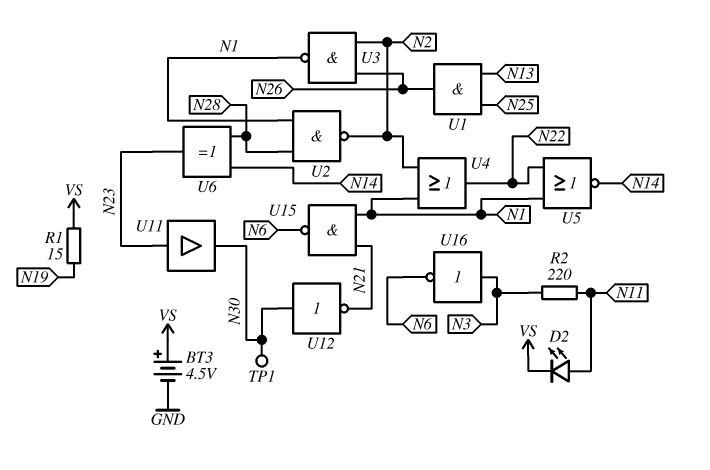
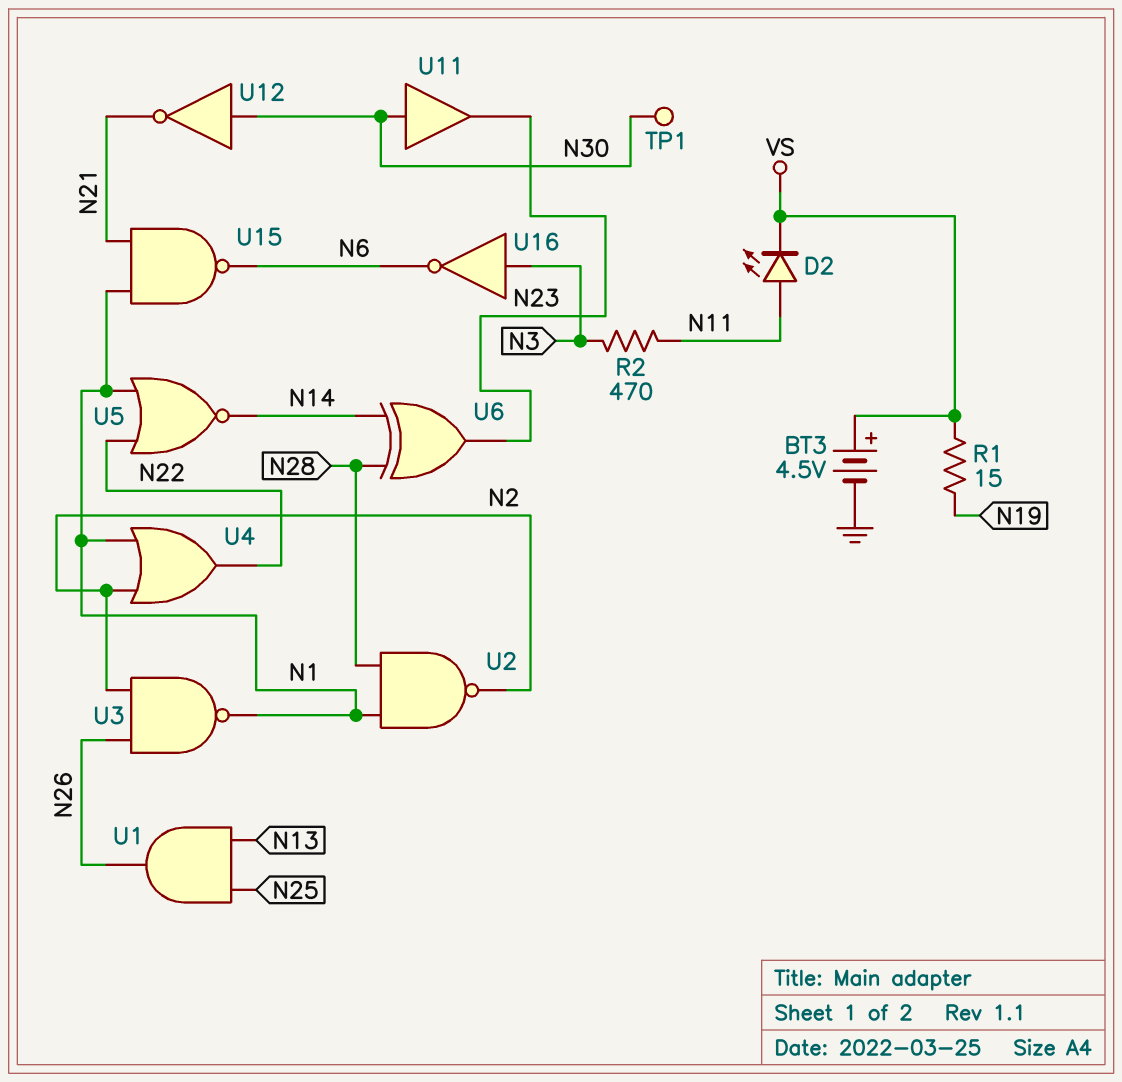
R2: 220 (N3, N11) -> 470 (N3, N11)
U11: buffer (in N23, out N30) -> buffer (in N30, out N23)

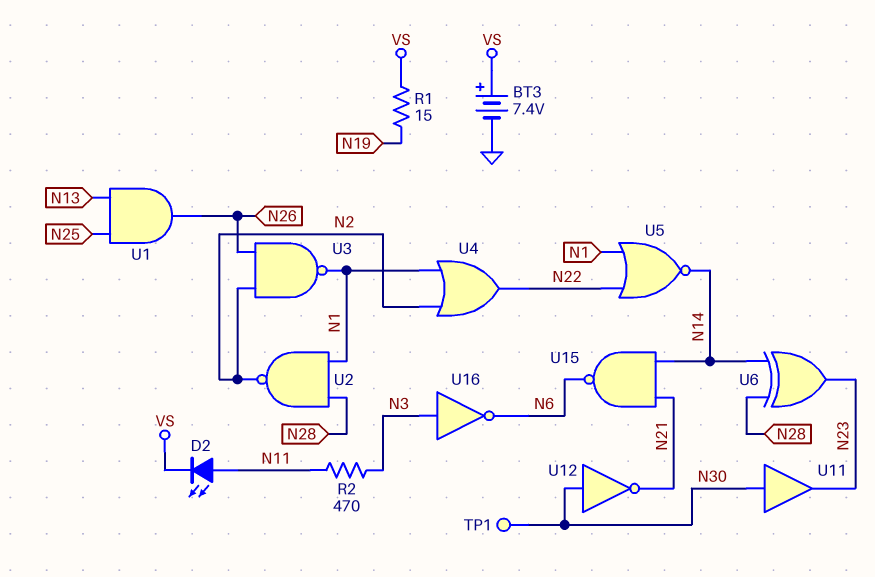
BT3: 4.5V (plus VS, minus GND) -> 7.4V (plus VS, minus GND)
U15: NAND (in N1, in N21, out N6) -> NAND (in N14, in N21, out N6)

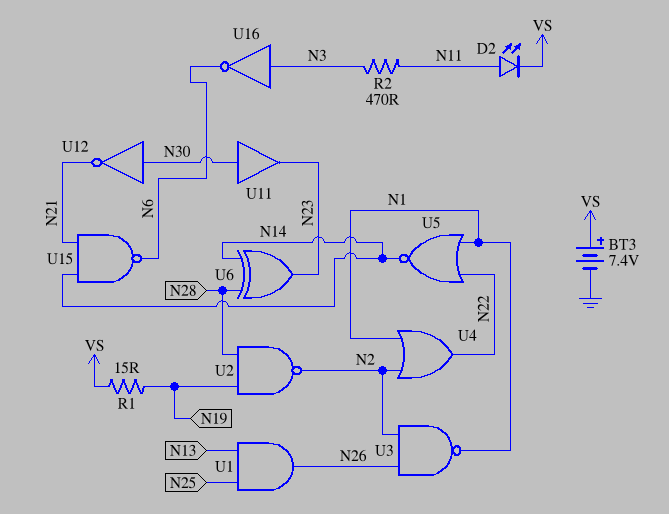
TP1: test point (N30) -> none
U2: NAND (in N1, in N28, out N2) -> NAND (in N19, in N28, out N2)

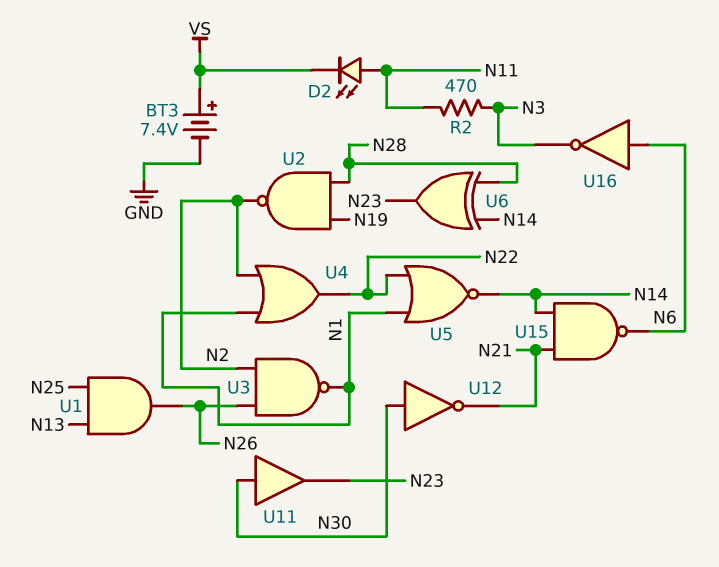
R1: 15 (N19, VS) -> none
U16: NOT (in N3, out N6) -> NOT (in N6, out N3)

